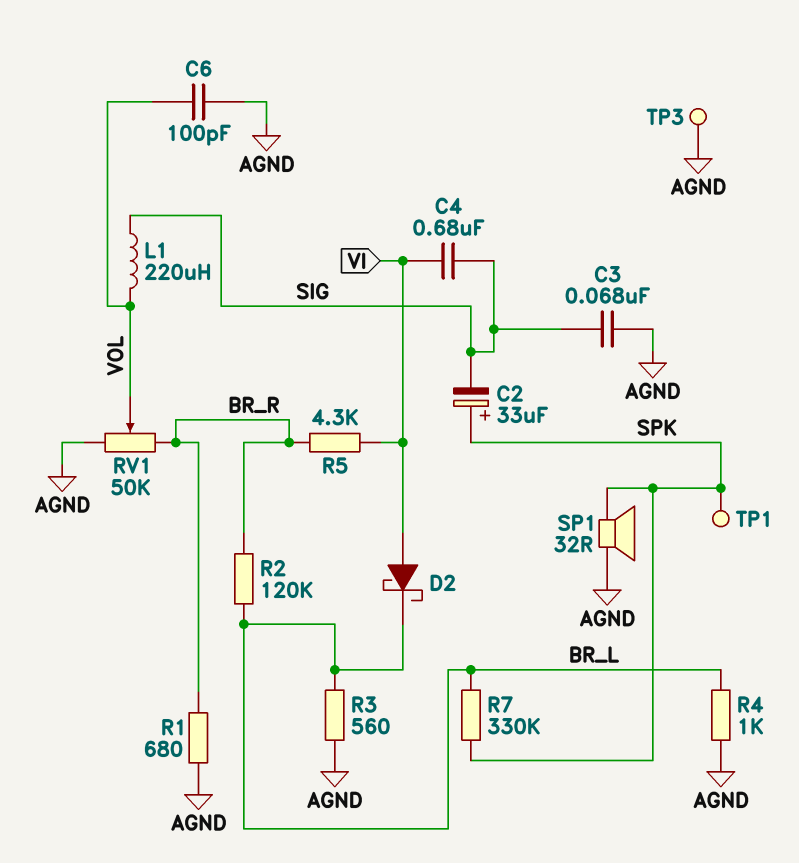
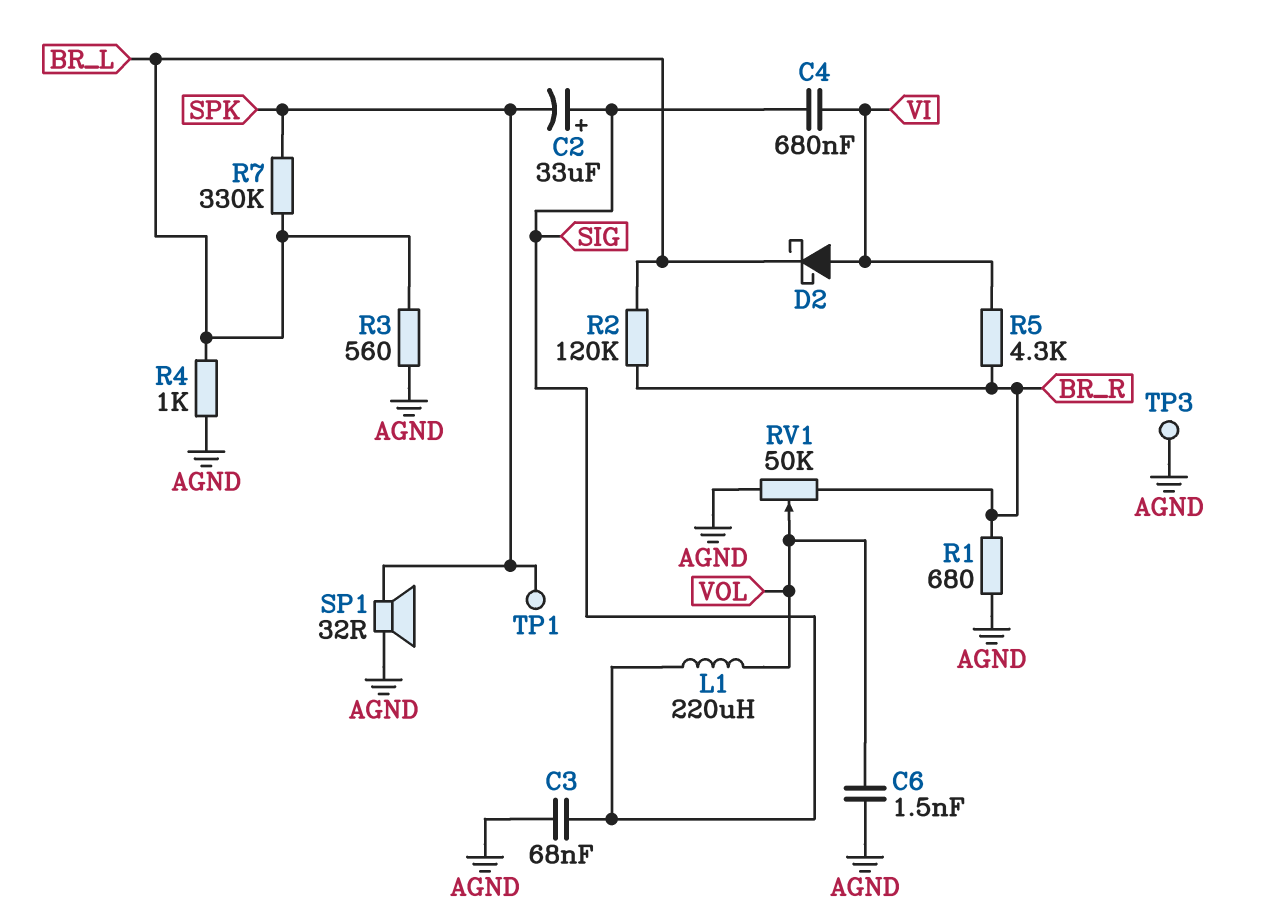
C2: 33uF (plus SPK, minus SIG) -> 33uF (plus SIG, minus SPK)
C6: 100pF (AGND, VOL) -> 1.5nF (AGND, VOL)

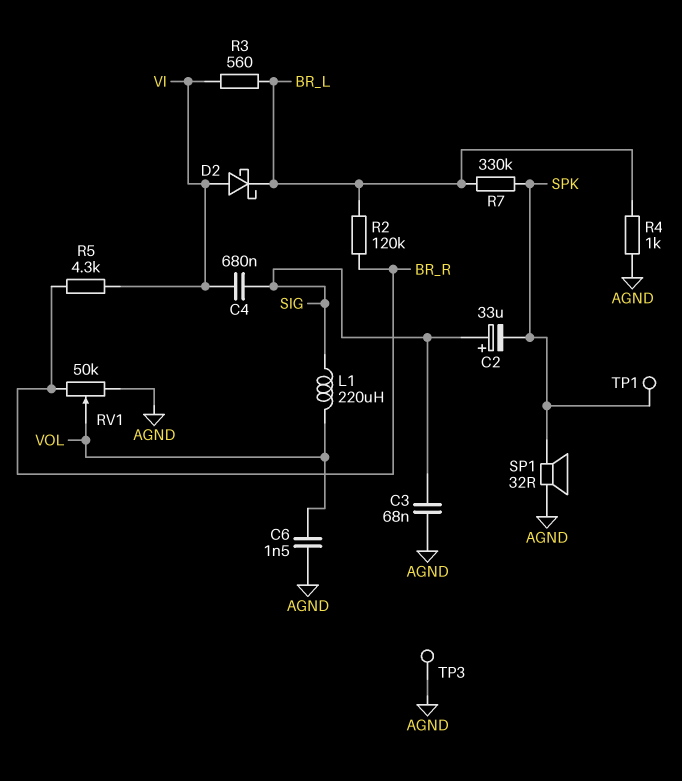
R1: 680 (AGND, BR_R) -> none
R3: 560 (AGND, BR_L) -> 560 (BR_L, VI)

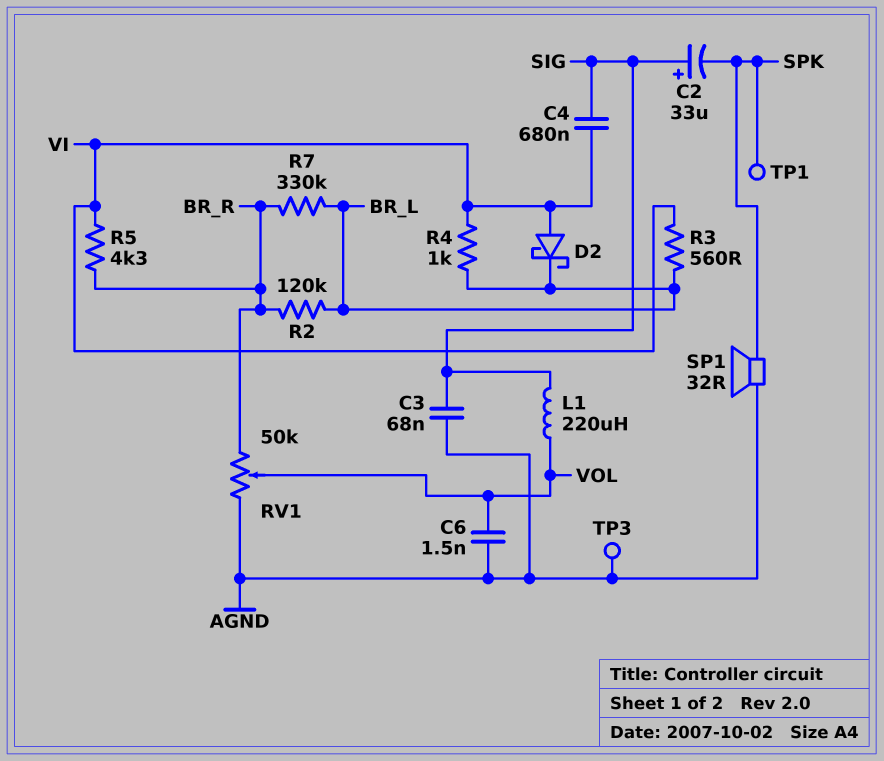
R4: 1k (AGND, BR_L) -> 1k (BR_L, VI)
R7: 330k (BR_L, SPK) -> 330k (BR_L, BR_R)

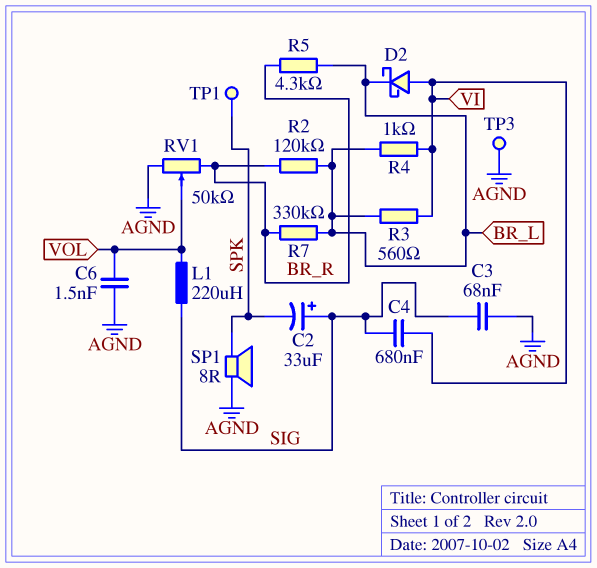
R5: 4.3k (BR_R, VI) -> 4.3k (BR_L, BR_R)
SP1: speaker 32R (AGND, SPK) -> speaker 8R (AGND, SPK)

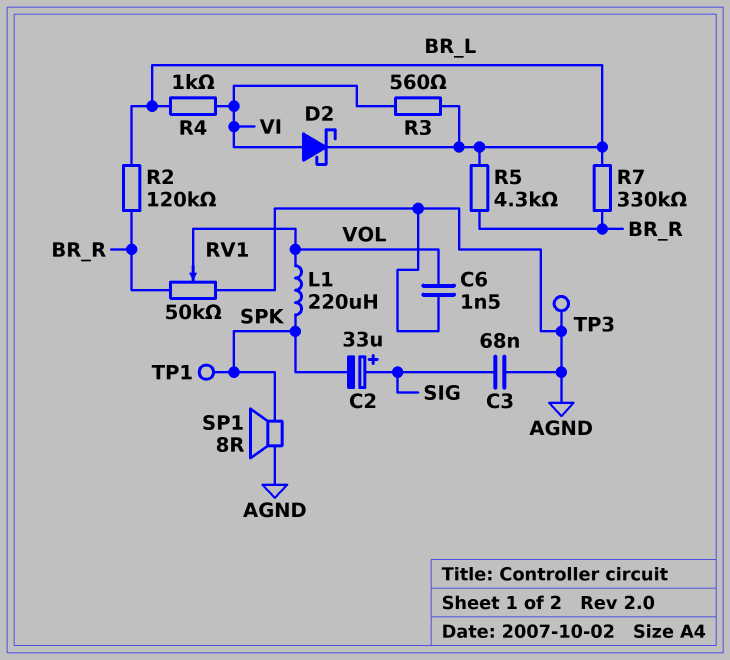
C4: 680nF (SIG, VI) -> none
L1: 220uH (SIG, VOL) -> 220uH (SPK, VOL)

